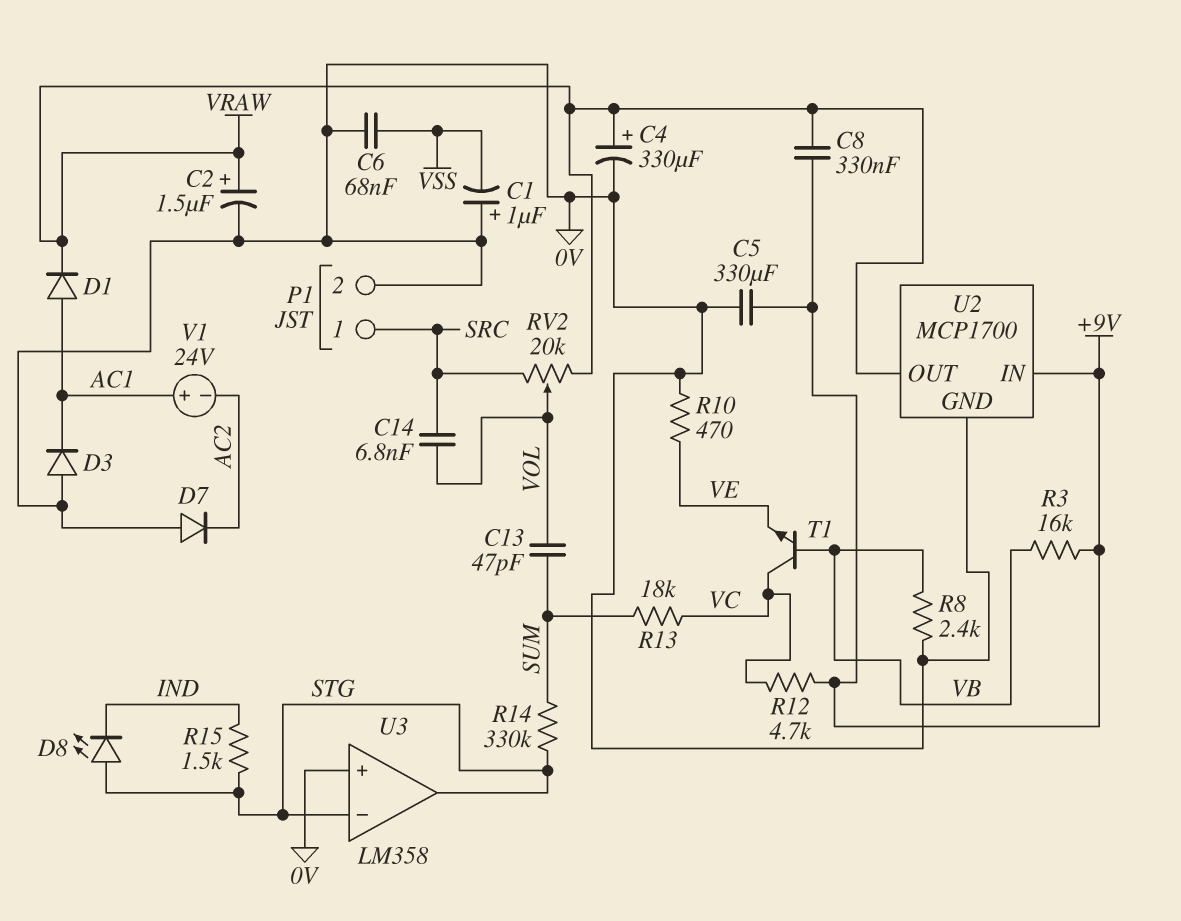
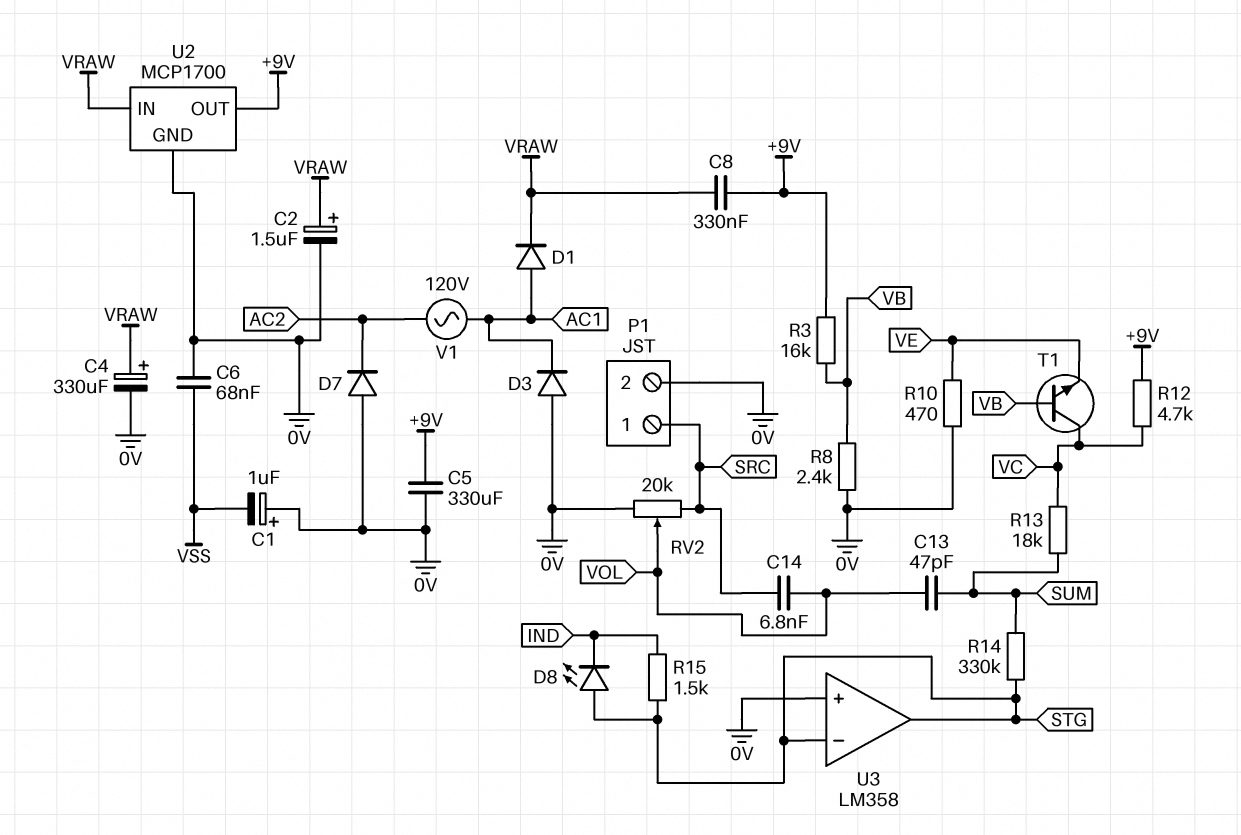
RV2: 20k (SRC, VRAW, wiper VOL) -> 20k (0V, SRC, wiper VOL)
U2 pin IN: +9V -> VRAW
U2 pin OUT: VRAW -> +9V
V1: 24V (plus AC1, minus AC2) -> AC 120V (AC1, AC2)

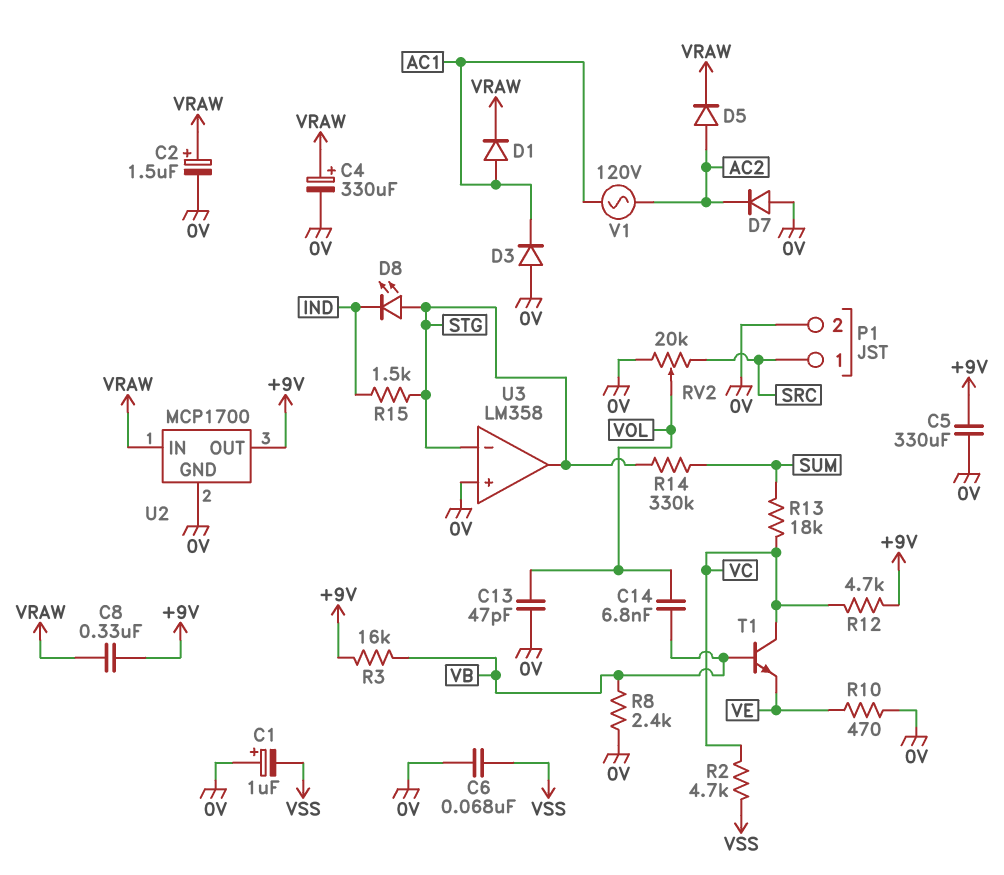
C13: 47pF (SUM, VOL) -> 47pF (0V, VOL)
C14: 6.8nF (SRC, VOL) -> 6.8nF (VB, VOL)
D5: none -> diode (A AC2, K VRAW)
R2: none -> 4.7k (VC, VSS)

